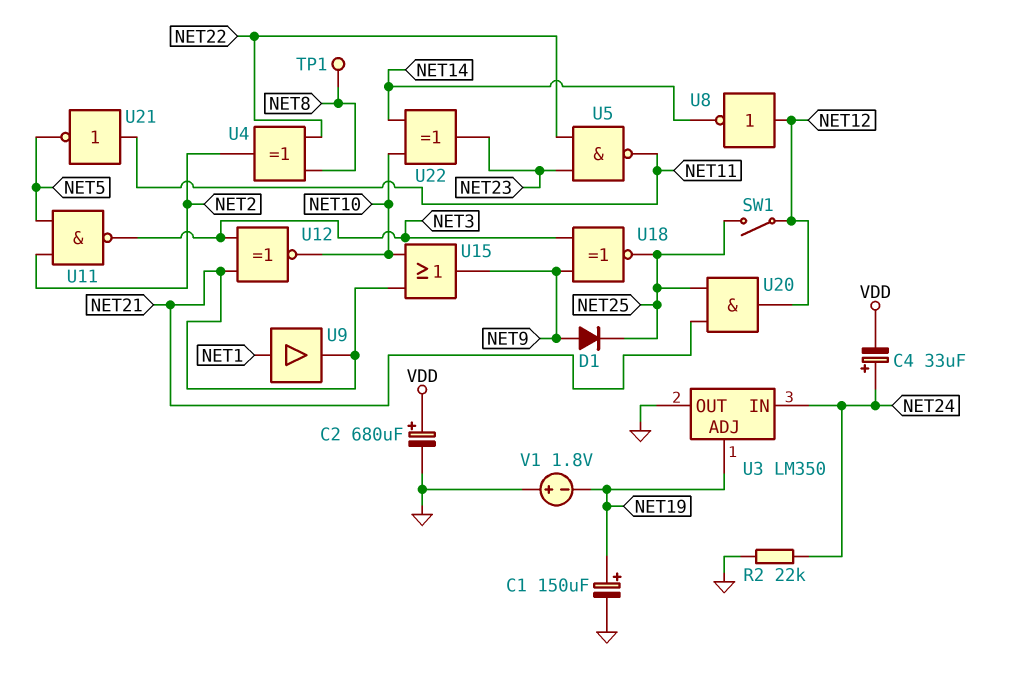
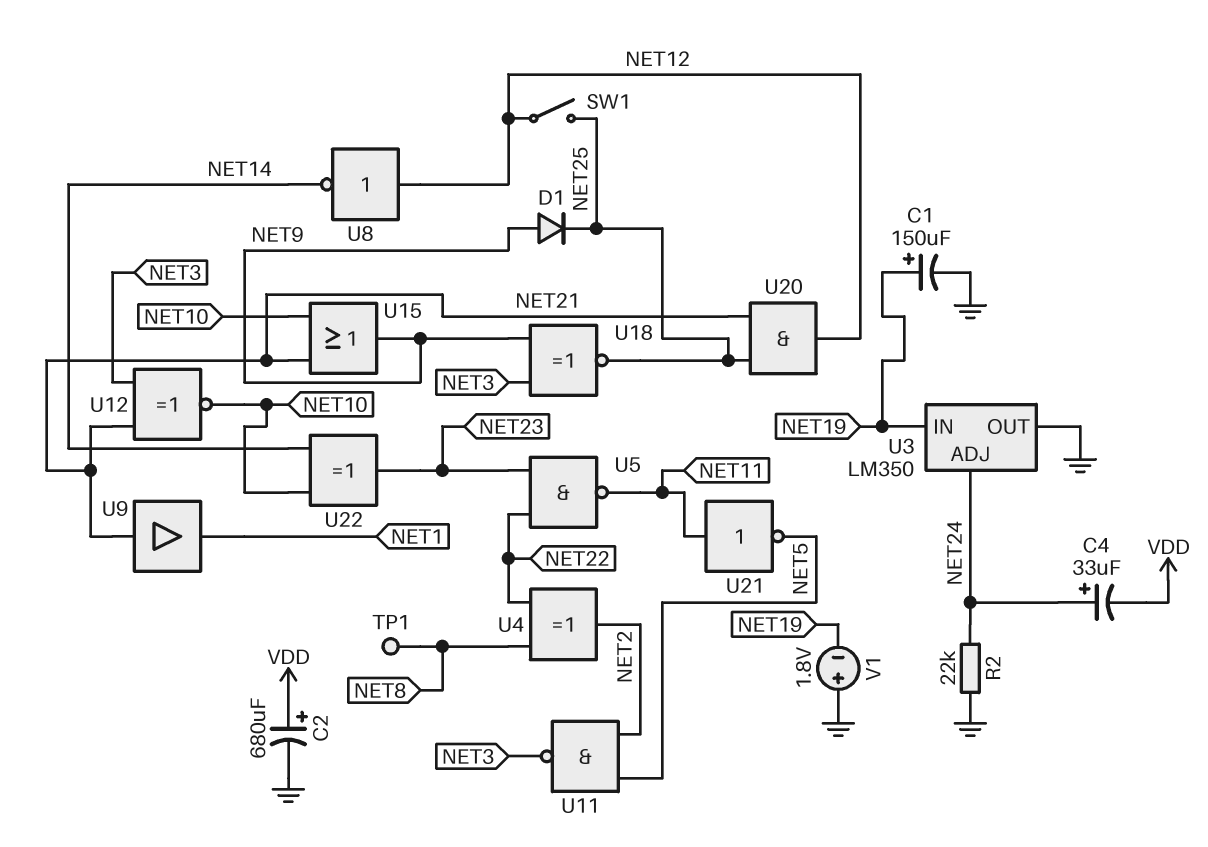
U3 pin ADJ: NET19 -> NET24
U3 pin IN: NET24 -> NET19
U9: buffer (in NET1, out NET21) -> buffer (in NET21, out NET1)

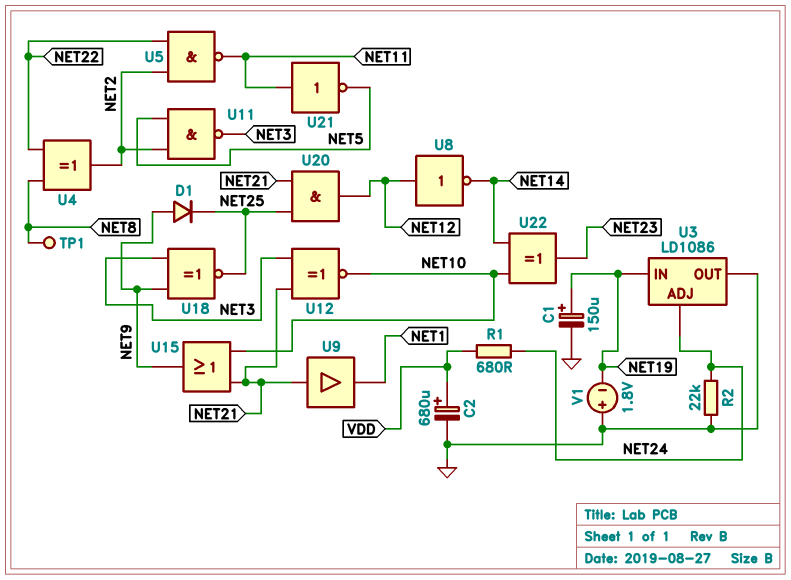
C4: 33uF (plus NET24, minus VDD) -> none
R1: none -> 680 (NET24, VDD)
SW1: switch (NET12, NET25) -> none
U3: LM350 -> LD1086
U5: NAND (in NET22, in NET23, out NET11) -> NAND (in NET2, in NET22, out NET11)

